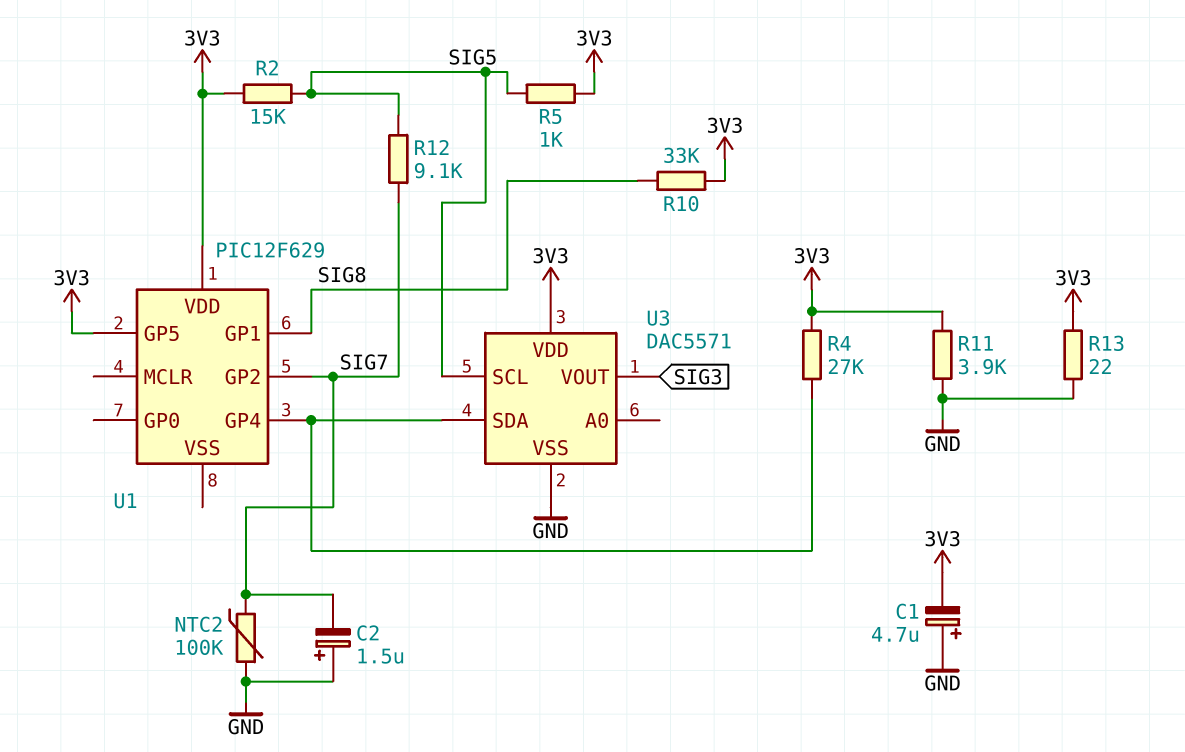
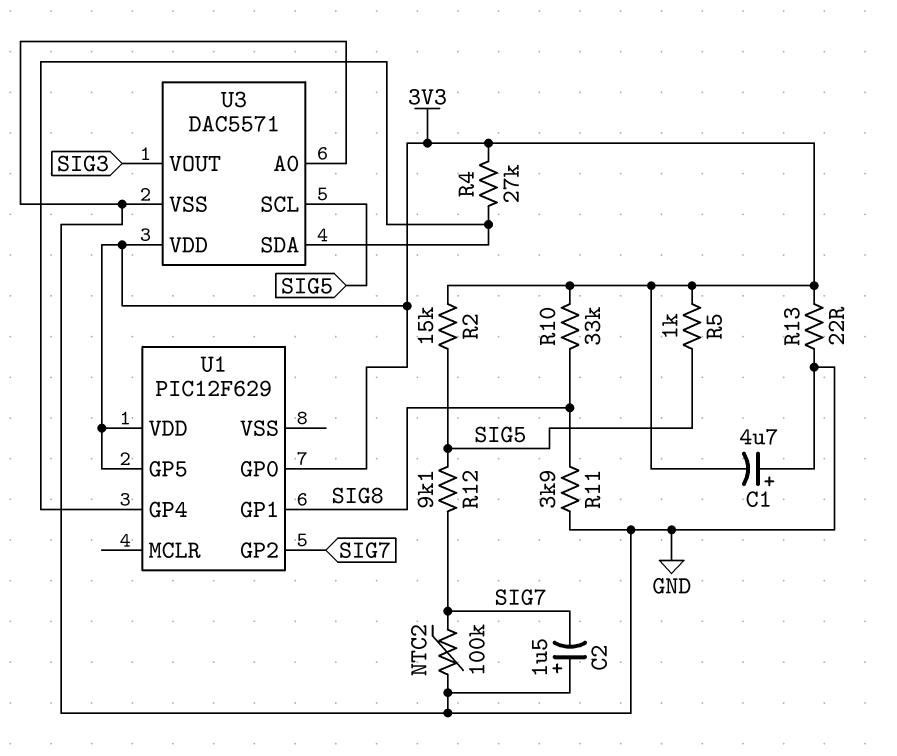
R11: 3.9k (3V3, GND) -> 3.9k (GND, SIG8)
U1 pin GP0: none -> 3V3
U3 pin A0: none -> GND

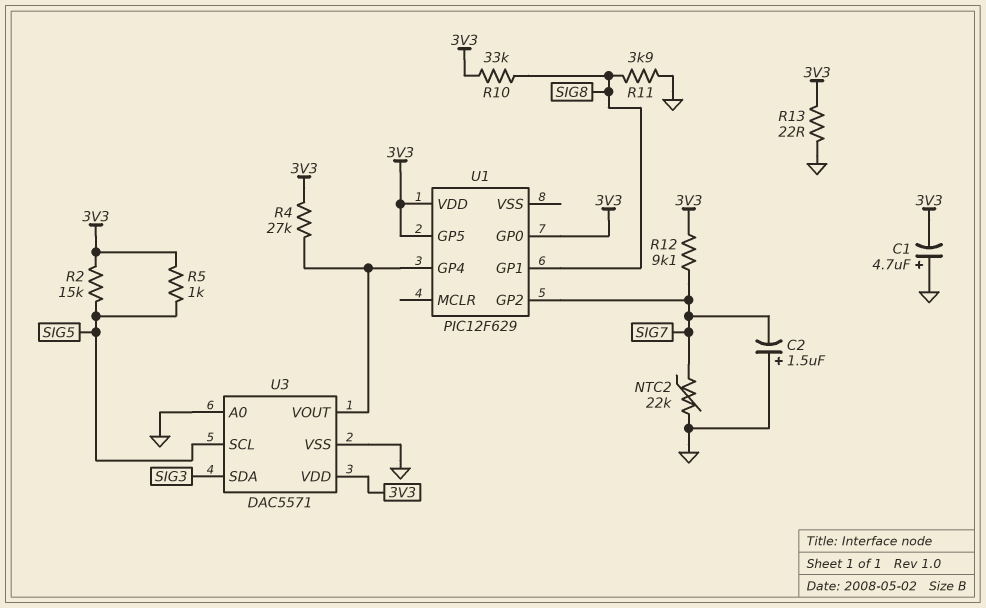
NTC2: 100k (GND, SIG7) -> 22k (GND, SIG7)
R12: 9.1k (SIG5, SIG7) -> 9.1k (3V3, SIG7)
U3 pin SDA: U1/GP4 -> SIG3
U3 pin VOUT: SIG3 -> U1/GP4

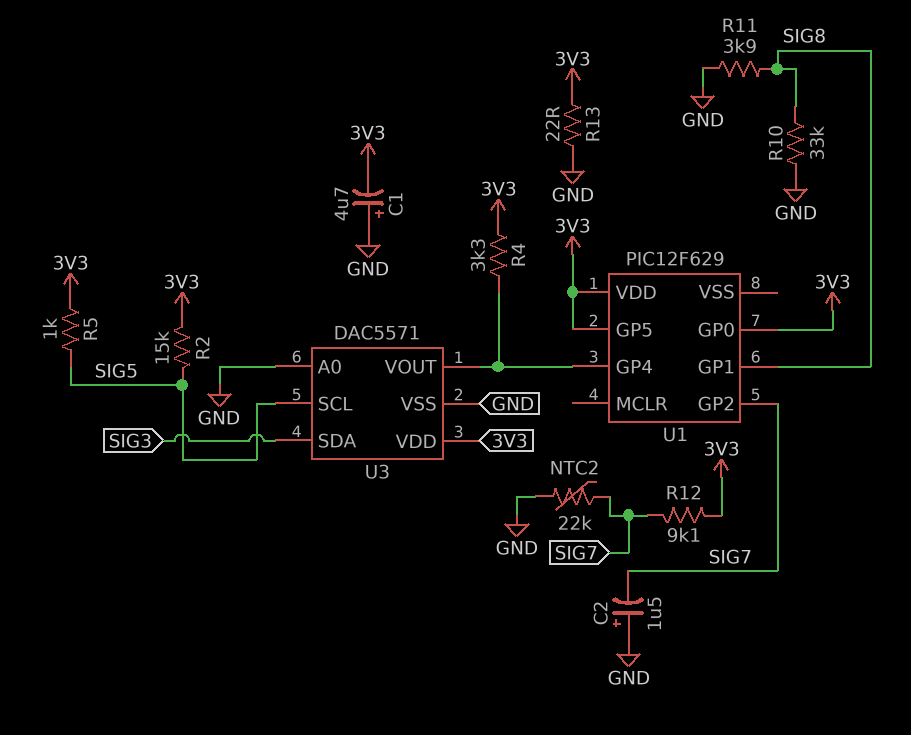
R4: 27k (3V3, U1/GP4) -> 3.3k (3V3, U1/GP4)
R10: 33k (3V3, SIG8) -> 33k (GND, SIG8)

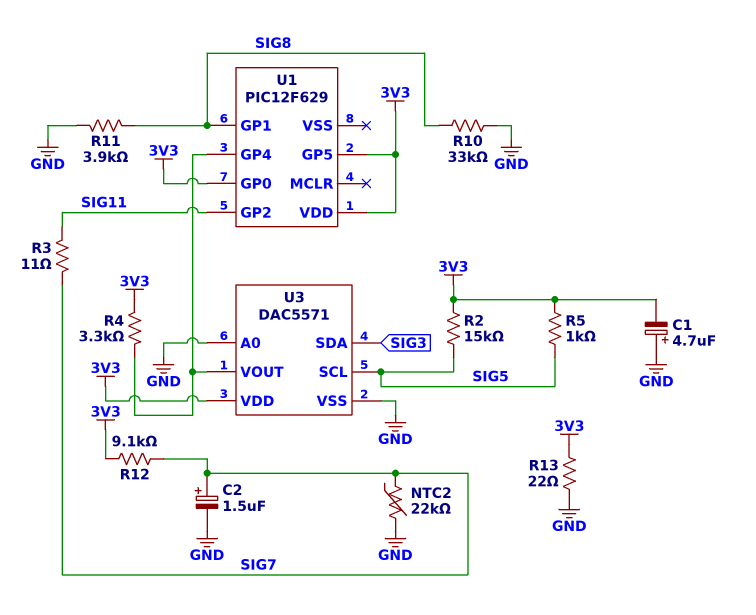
C2: 1.5uF (plus GND, minus SIG7) -> 1.5uF (plus SIG7, minus GND)
R3: none -> 11 (SIG7, SIG11)
U1 pin GP2: SIG7 -> SIG11

